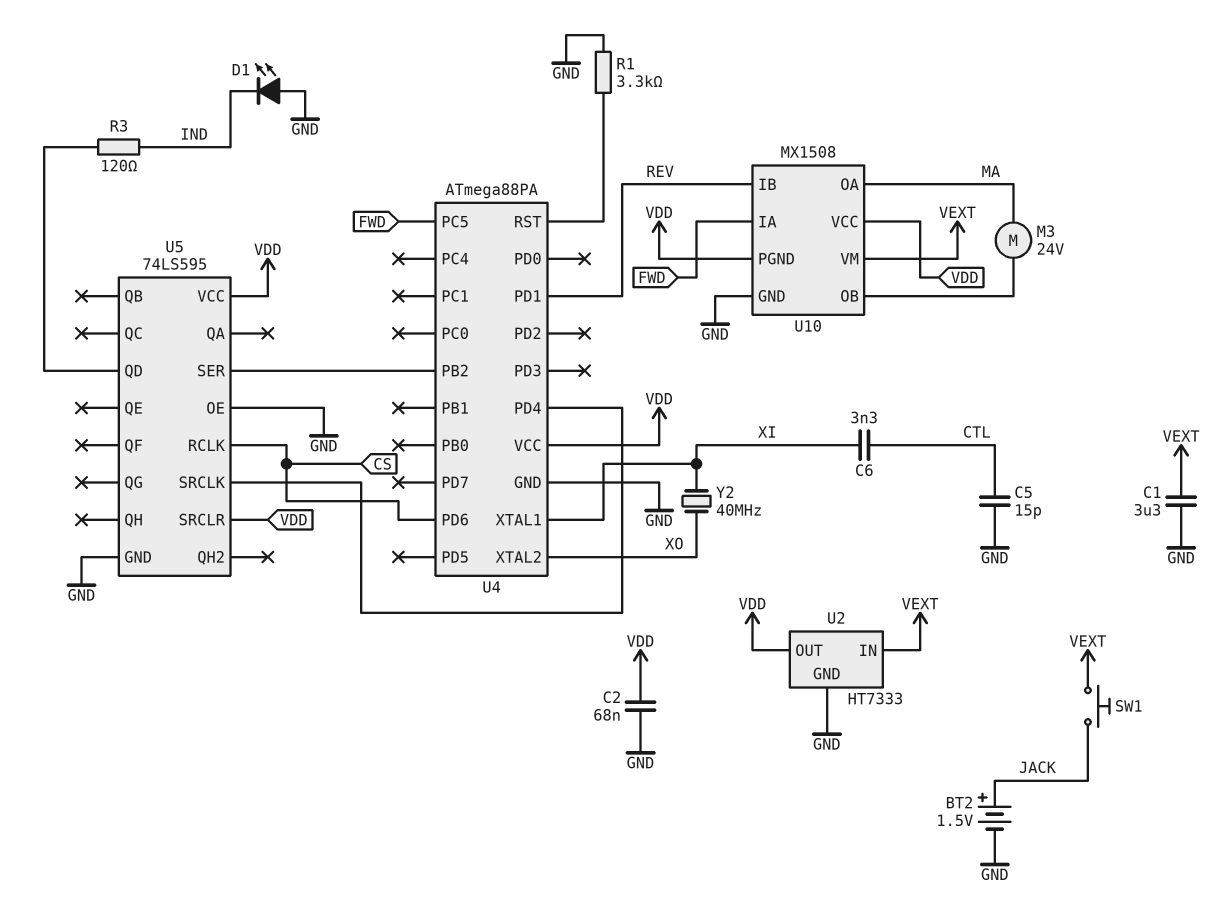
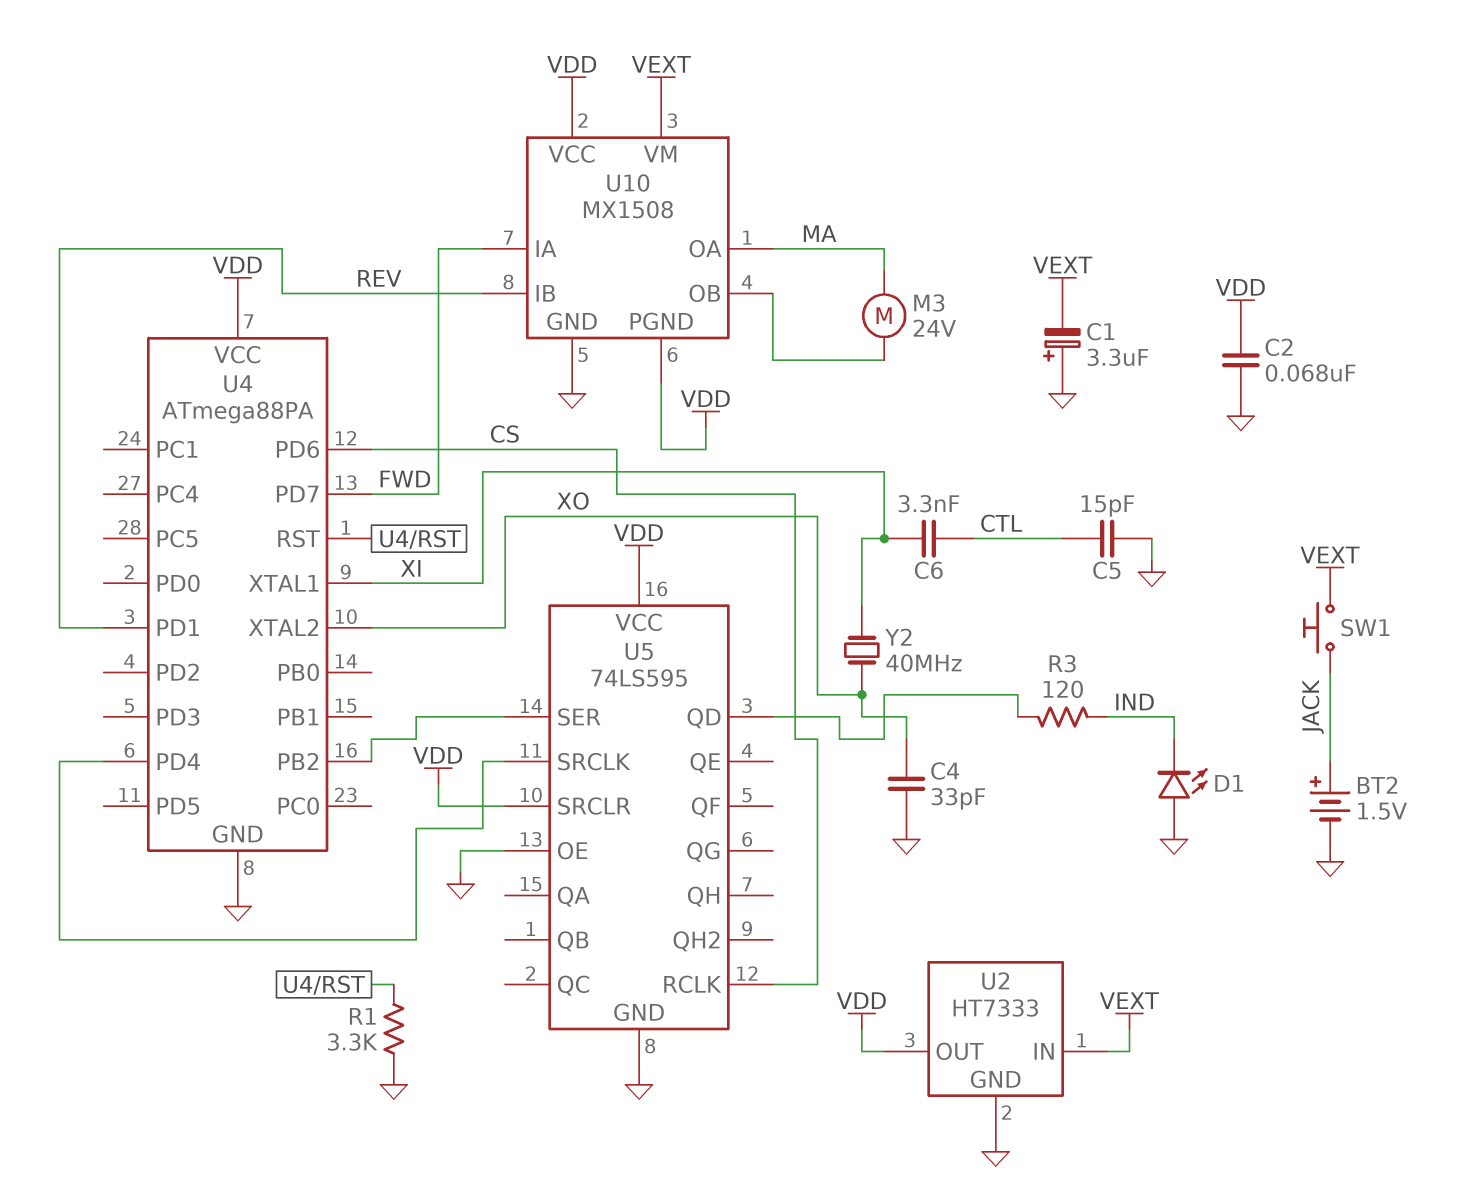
C1: 3.3uF (GND, VEXT) -> 3.3uF (plus GND, minus VEXT)
C4: none -> 33pF (GND, XO)
U4 pin PC5: FWD -> none
U4 pin PD7: none -> FWD

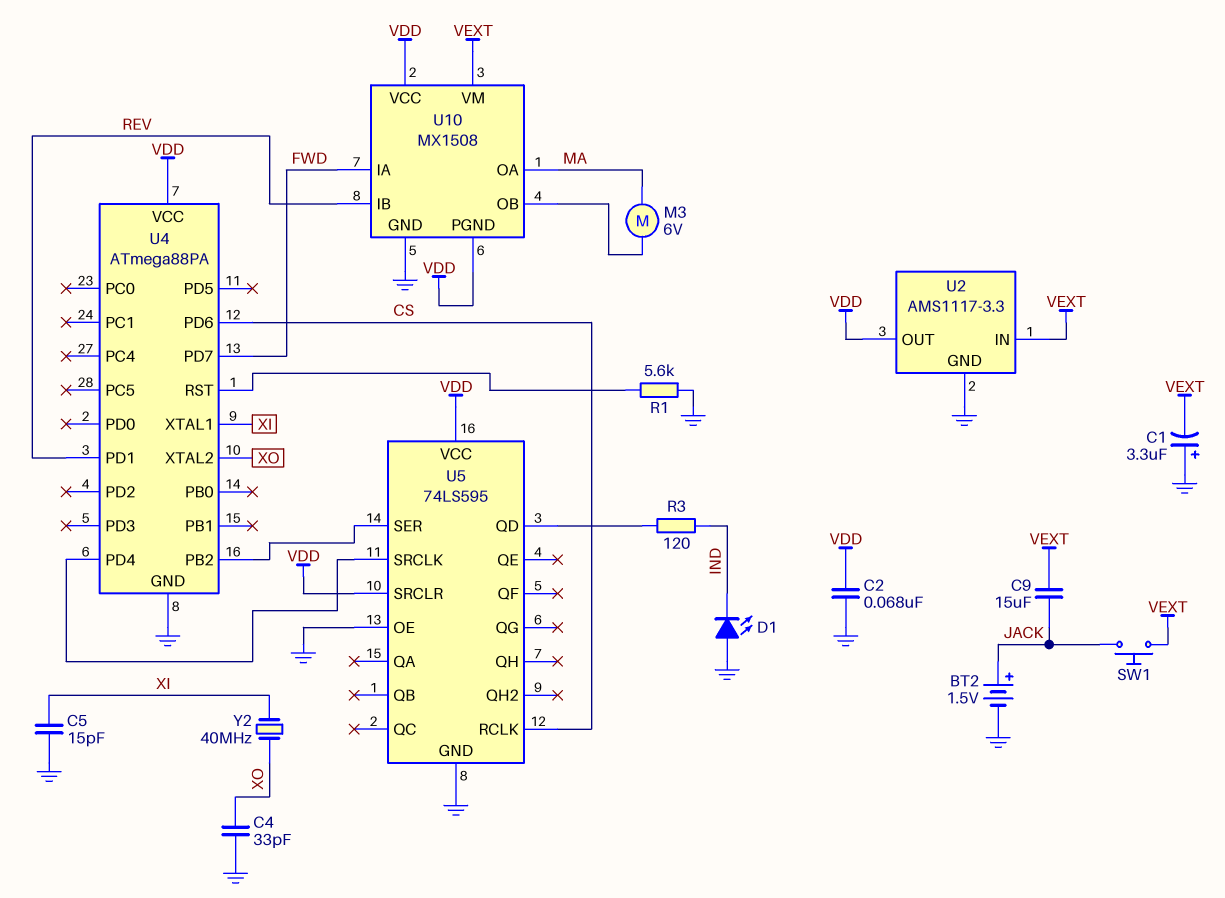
C5: 15pF (CTL, GND) -> 15pF (GND, XI)
C6: 3.3nF (CTL, XI) -> none
C9: none -> 15uF (JACK, VEXT)
M3: motor 24V (MA, U10/OB) -> motor 6V (MA, U10/OB)
R1: 3.3k (GND, U4/RST) -> 5.6k (GND, U4/RST)
U2: HT7333 -> AMS1117-3.3

